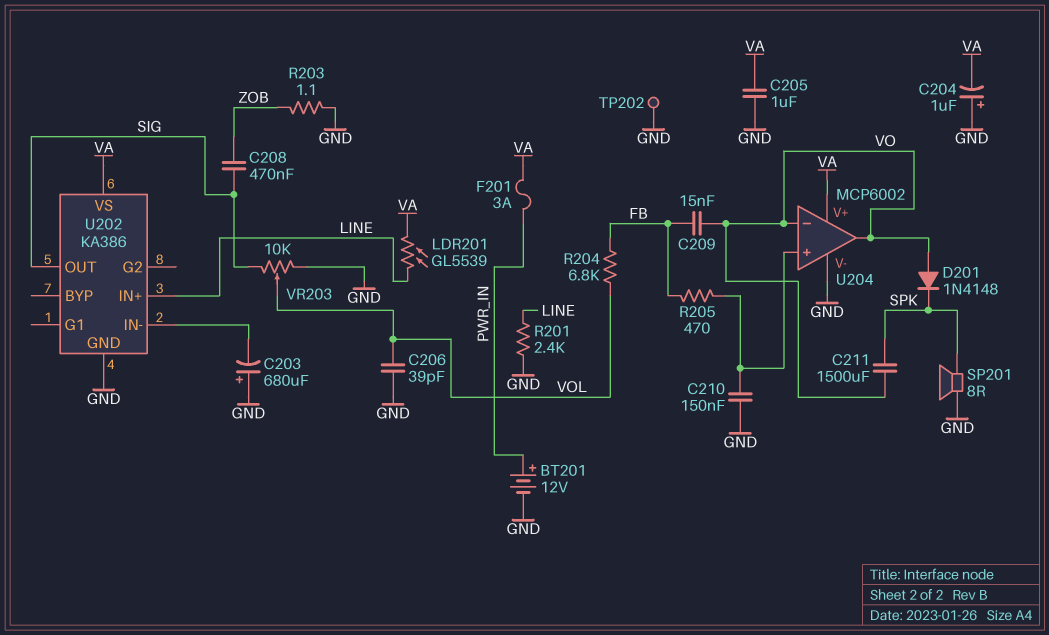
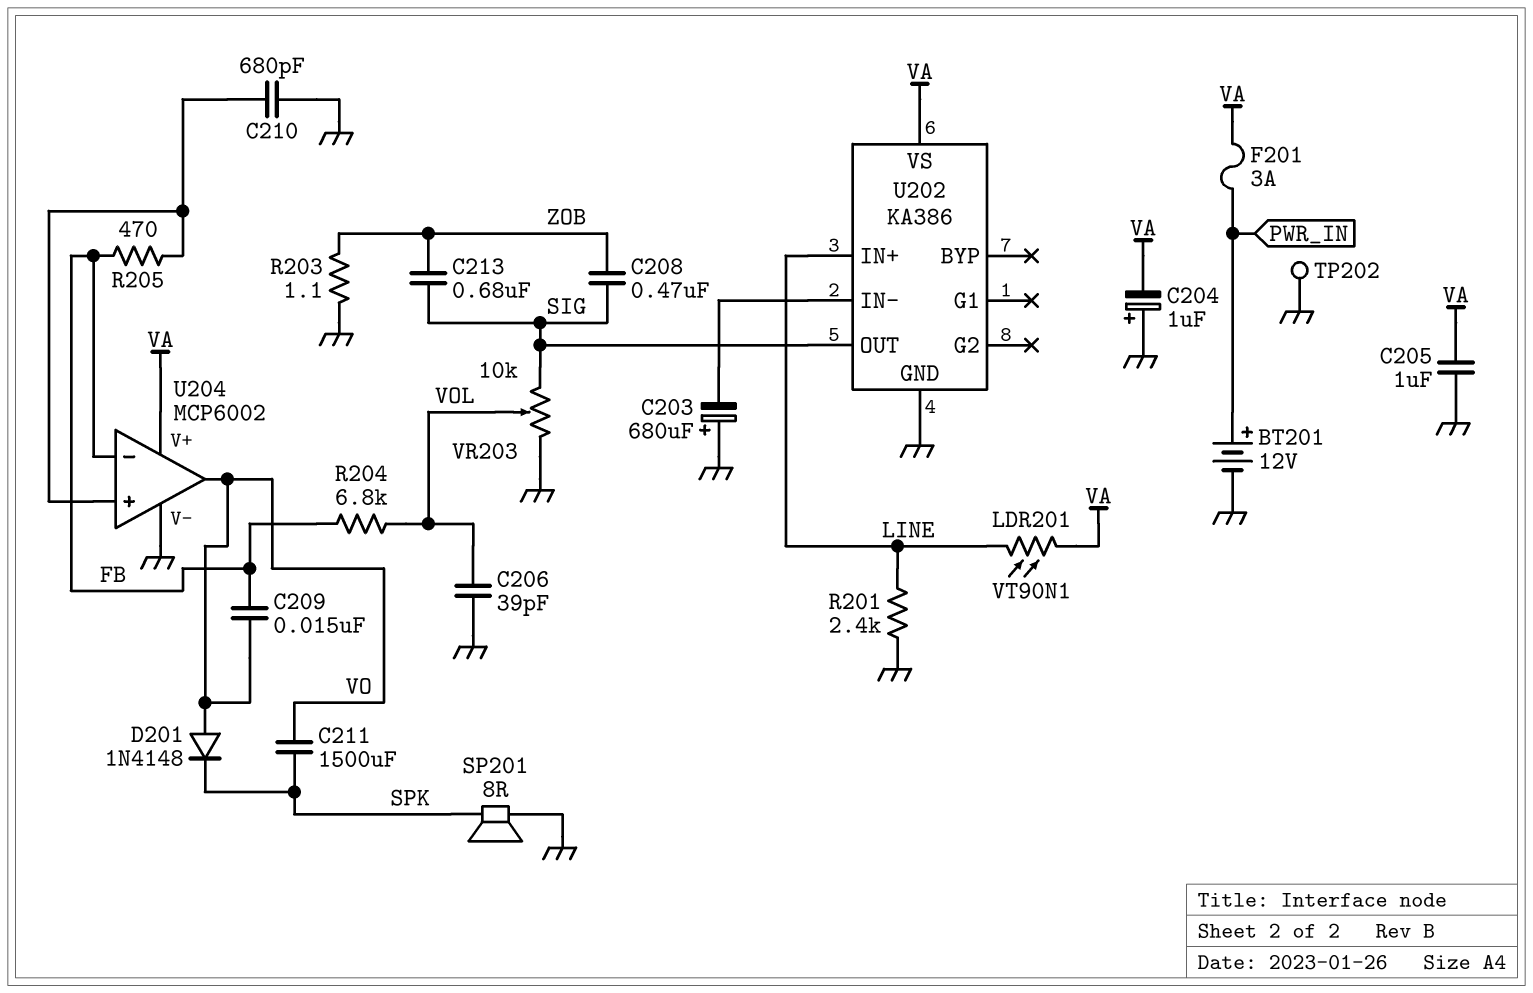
C210: 150nF (GND, U204/in+) -> 680pF (GND, U204/in+)
C213: none -> 680nF (SIG, ZOB)
LDR201: GL5539 (LINE, VA) -> VT90N1 (LINE, VA)
U204 pin in-: VO -> FB

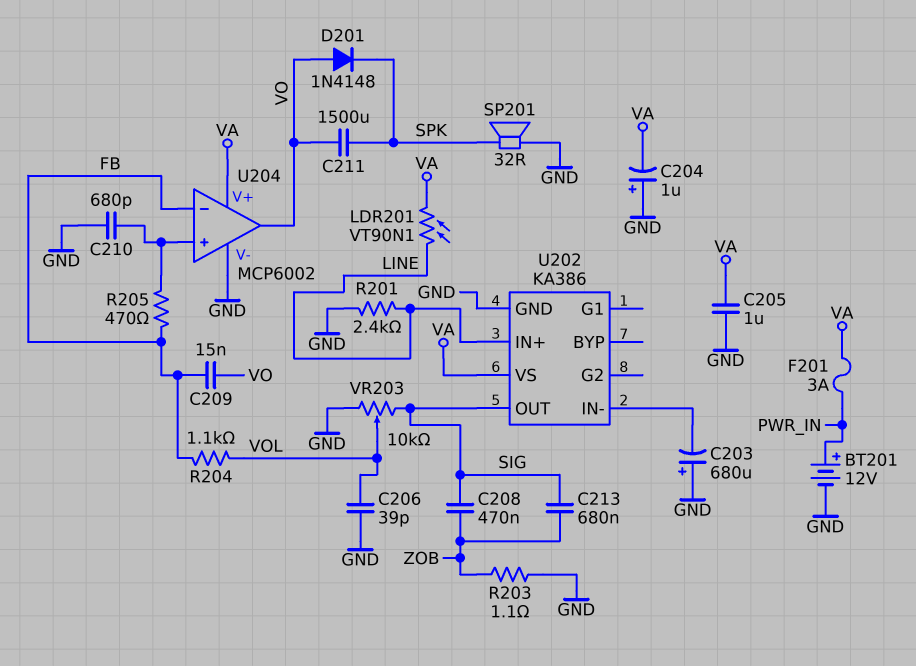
R204: 6.8k (FB, VOL) -> 1.1k (FB, VOL)
SP201: speaker 8R (GND, SPK) -> speaker 32R (GND, SPK)
TP202: test point (GND) -> none

